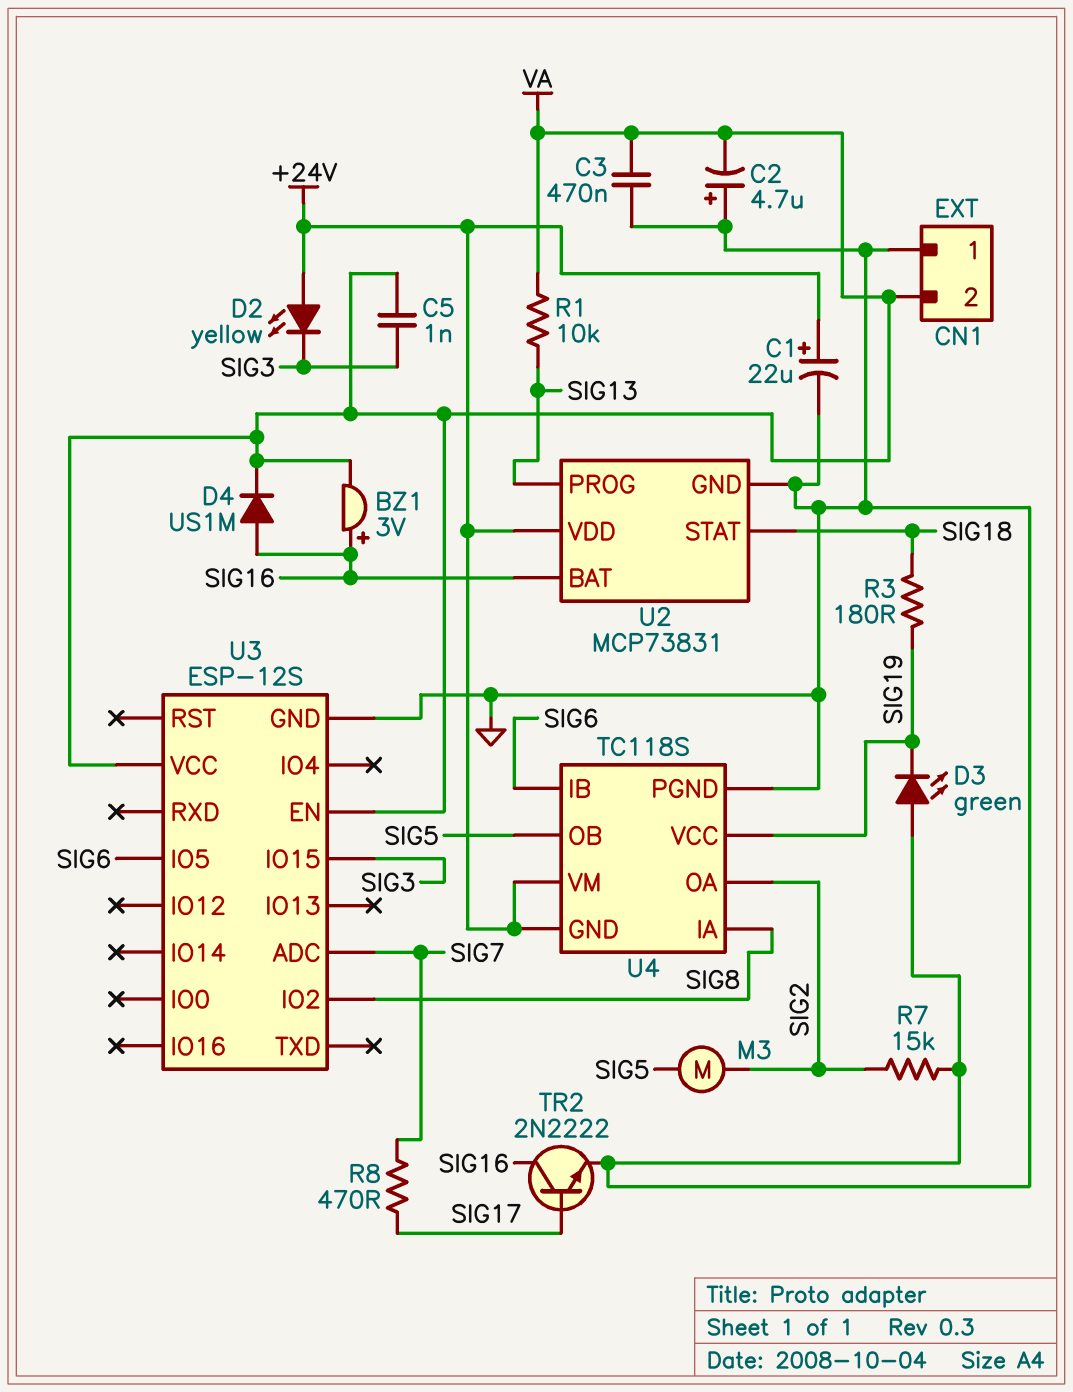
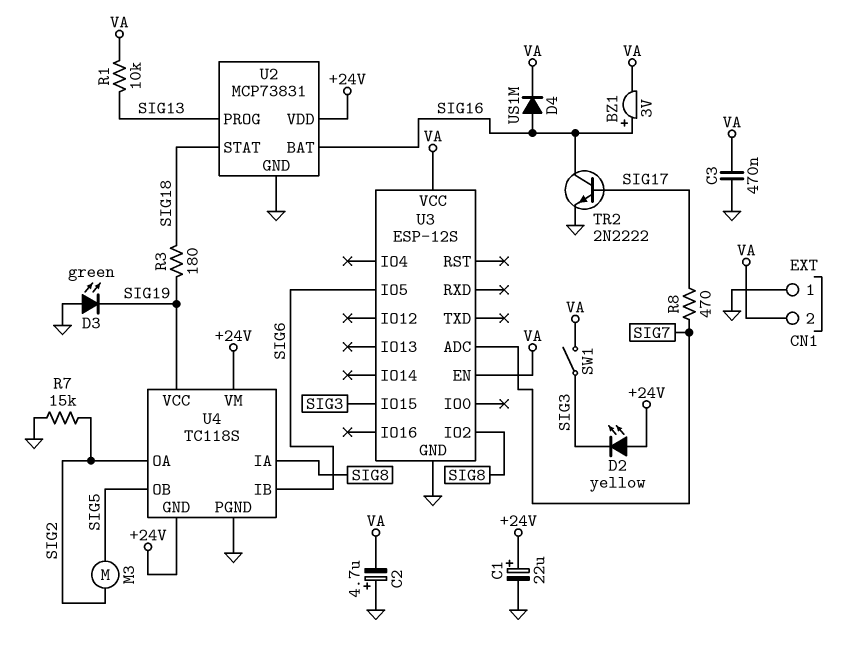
C5: 1nF (SIG3, VA) -> none
SW1: none -> switch (SIG3, VA)

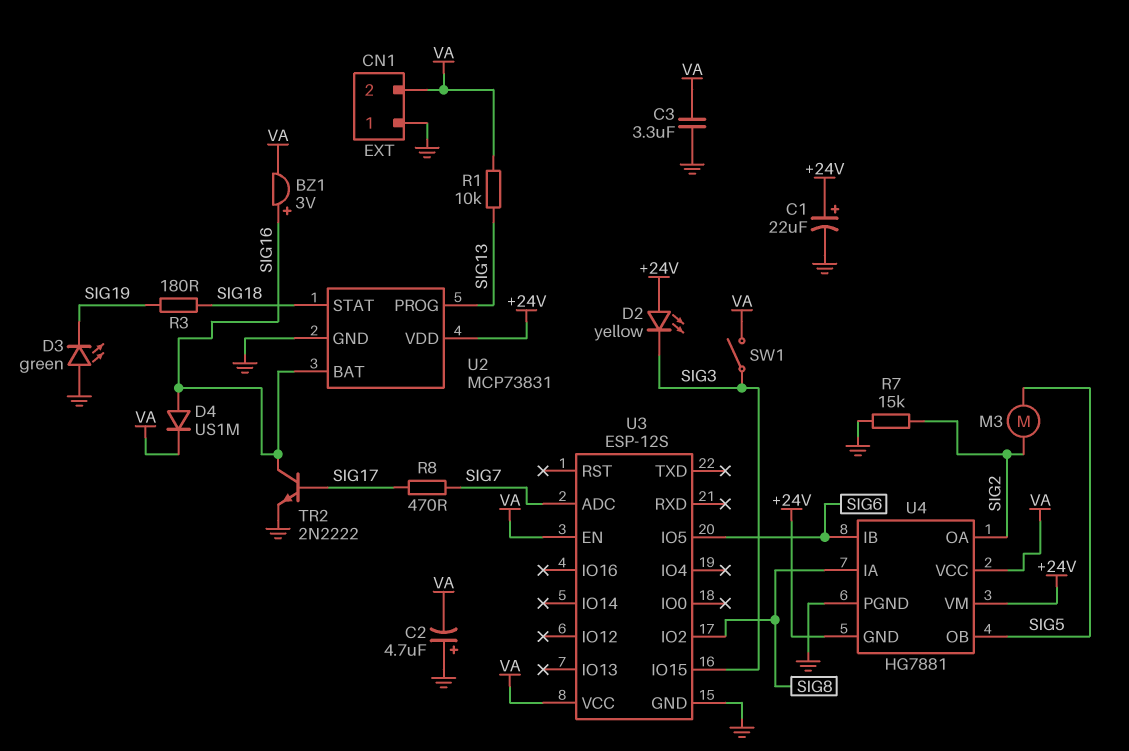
C3: 470nF (GND, VA) -> 3.3uF (GND, VA)
U4: TC118S -> HG7881
U4 pin VCC: SIG19 -> VA

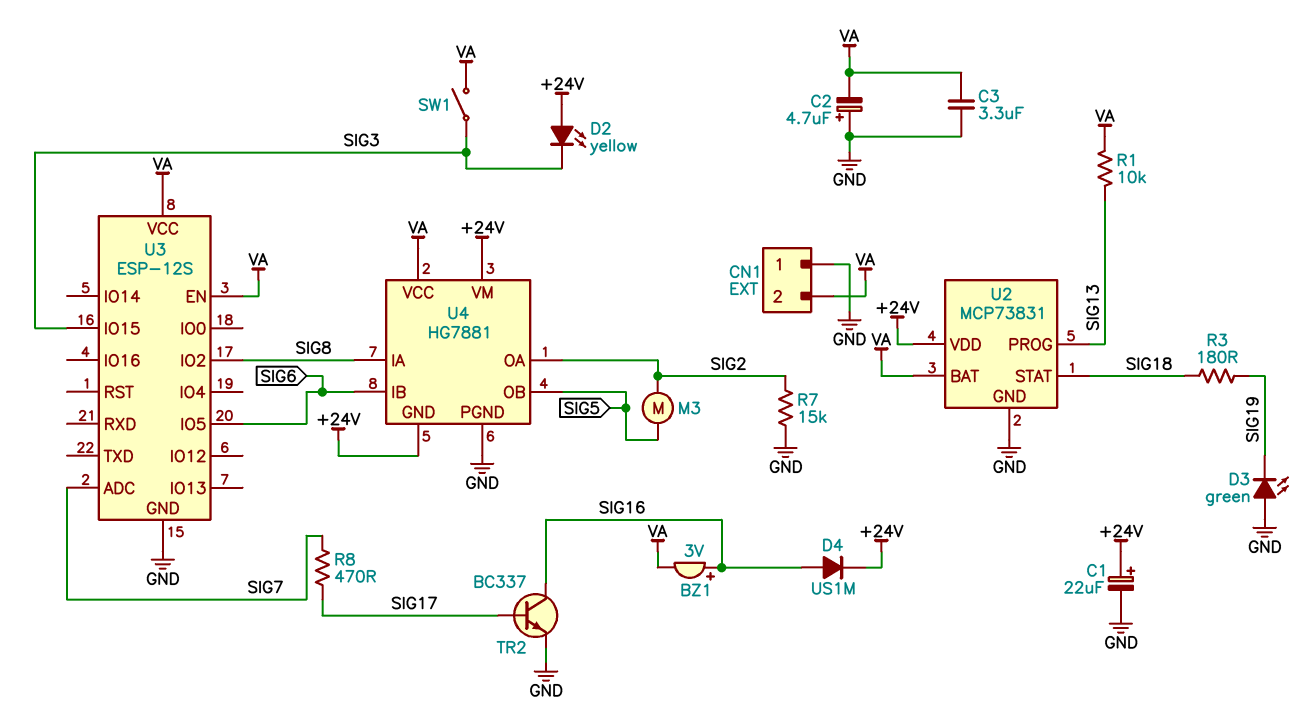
D4: diode US1M (A SIG16, K VA) -> diode US1M (A SIG16, K +24V)
TR2: NPN 2N2222 (B SIG17, C SIG16, E GND) -> NPN BC337 (B SIG17, C SIG16, E GND)
U2 pin BAT: SIG16 -> VA

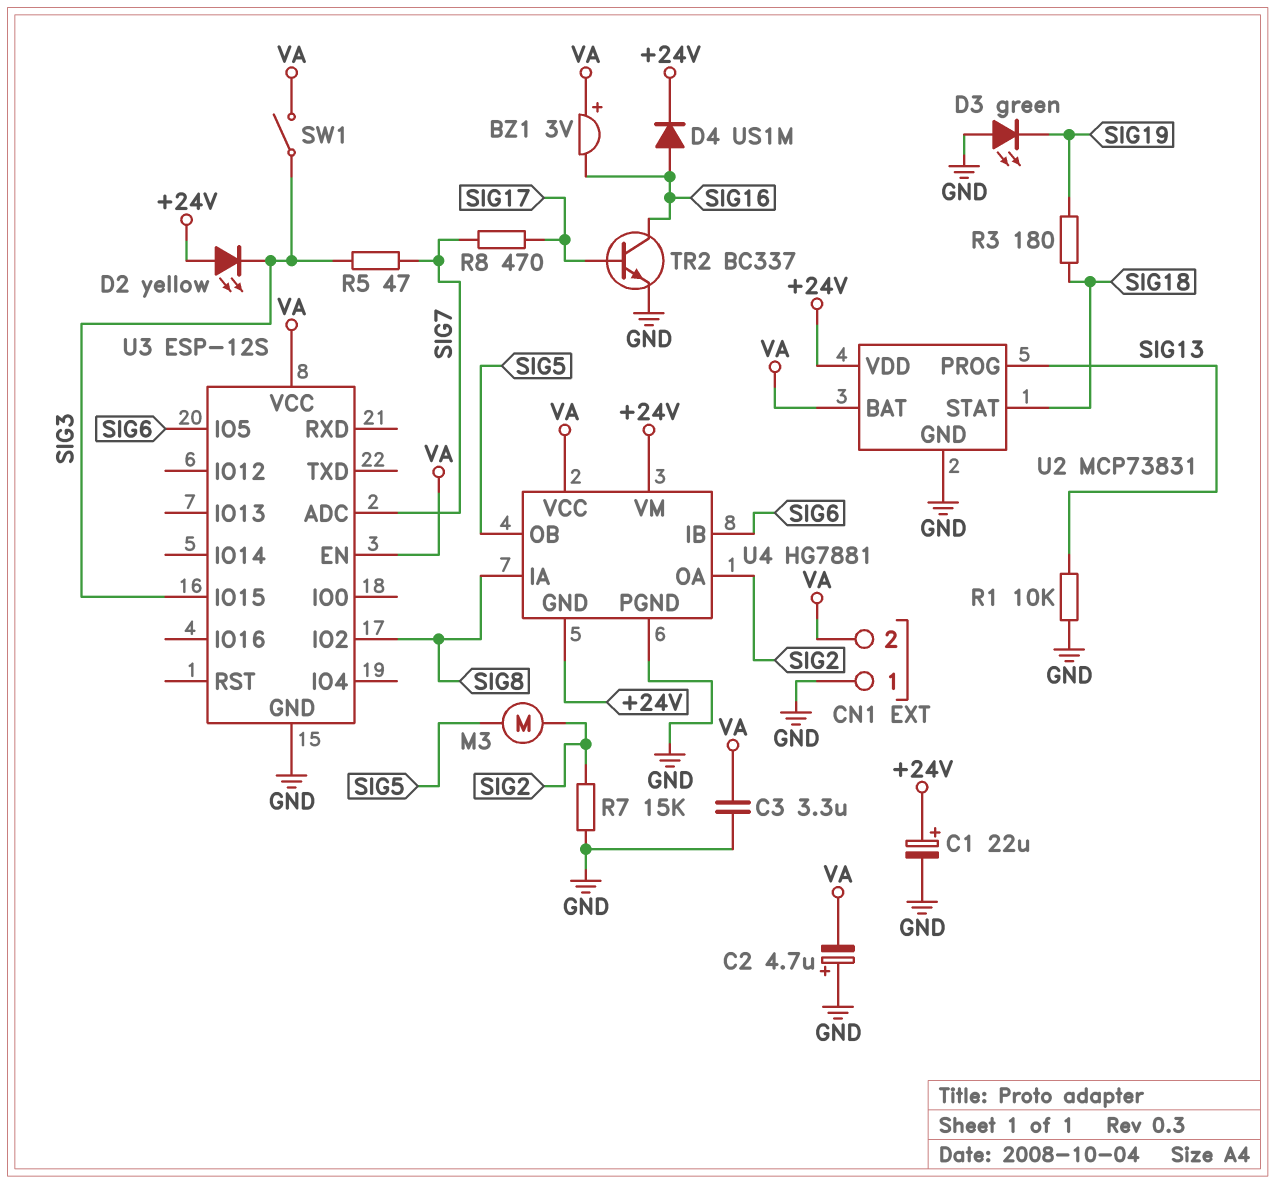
BZ1: buzzer 3V (plus SIG16, minus VA) -> buzzer 3V (plus VA, minus SIG16)
R1: 10k (SIG13, VA) -> 10k (GND, SIG13)
R5: none -> 47 (SIG3, SIG7)

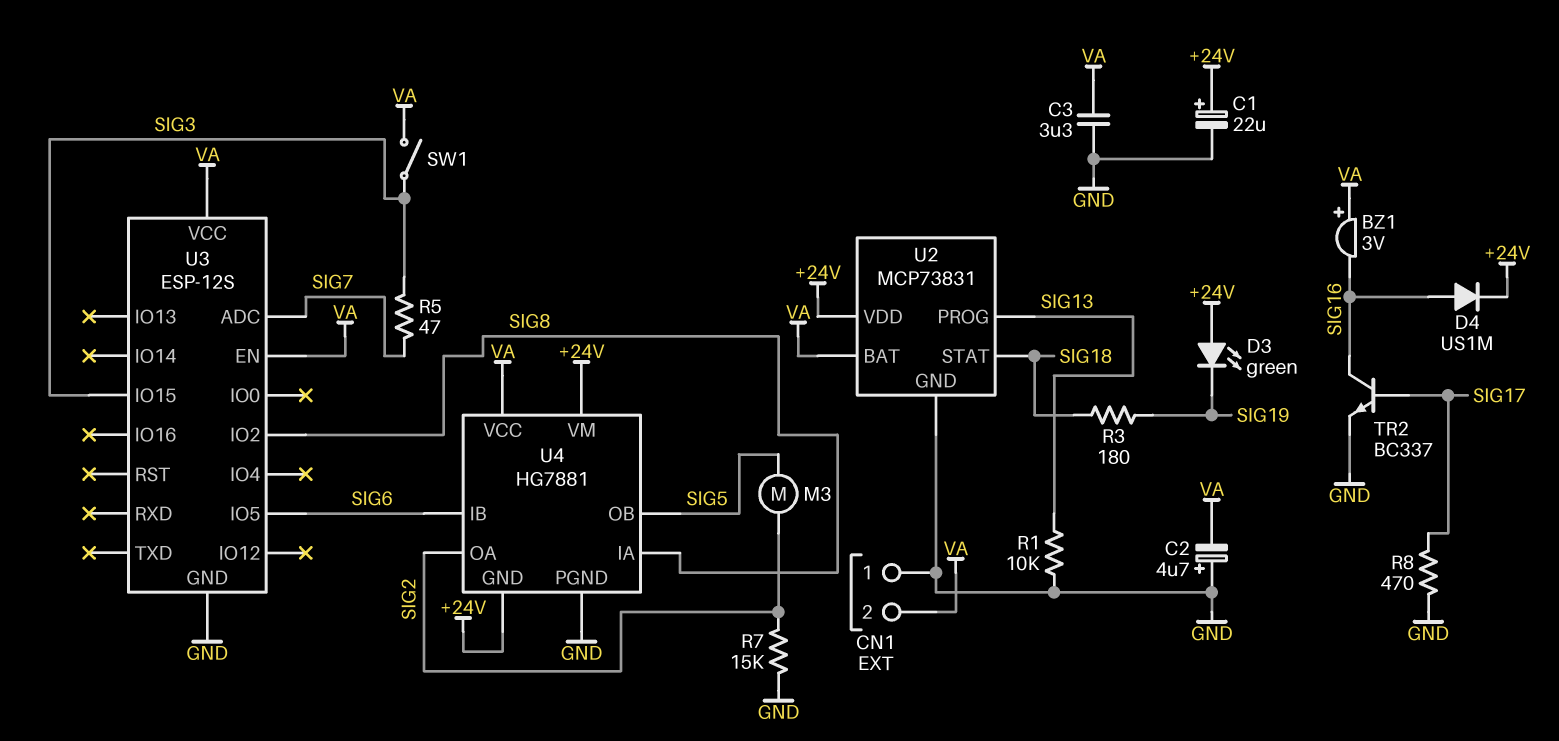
D2: LED yellow (A +24V, K SIG3) -> none
D3: LED green (A GND, K SIG19) -> LED green (A +24V, K SIG19)
R8: 470 (SIG7, SIG17) -> 470 (GND, SIG17)

